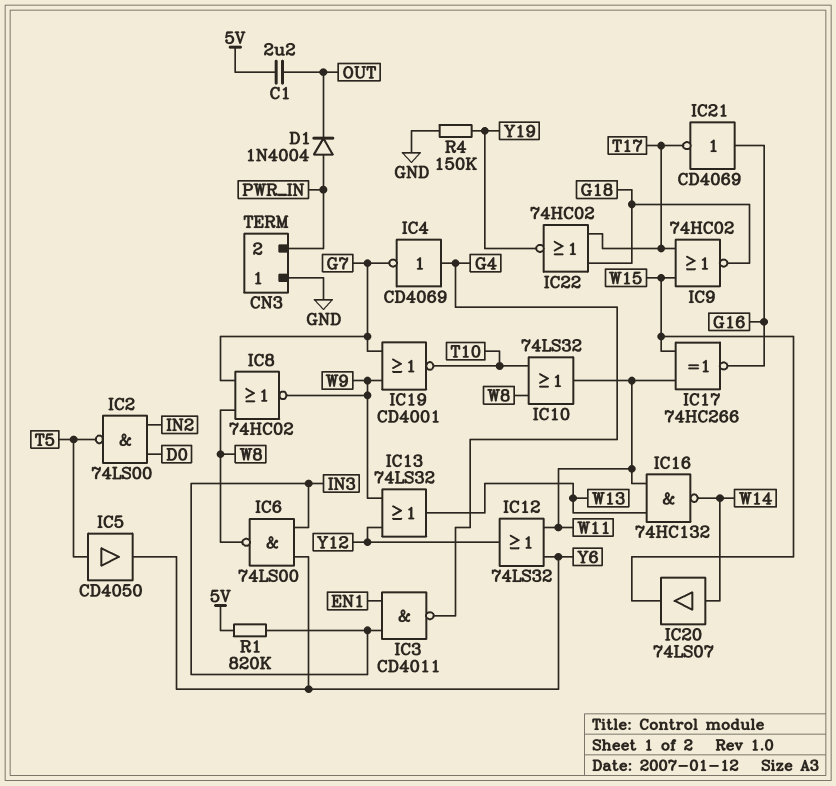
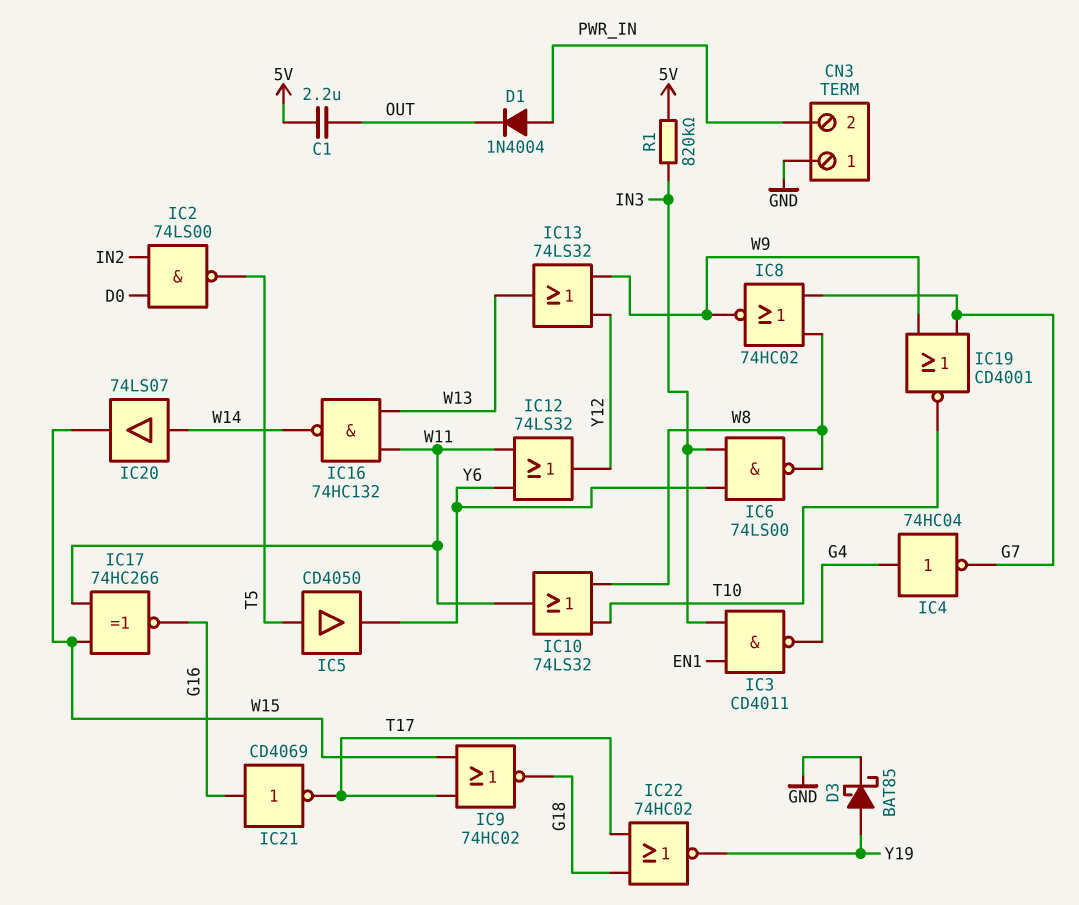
D3: none -> schottky BAT85 (A Y19, K GND)
IC4: NOT CD4069 (in G4, out G7) -> NOT 74HC04 (in G4, out G7)
R4: 150k (GND, Y19) -> none

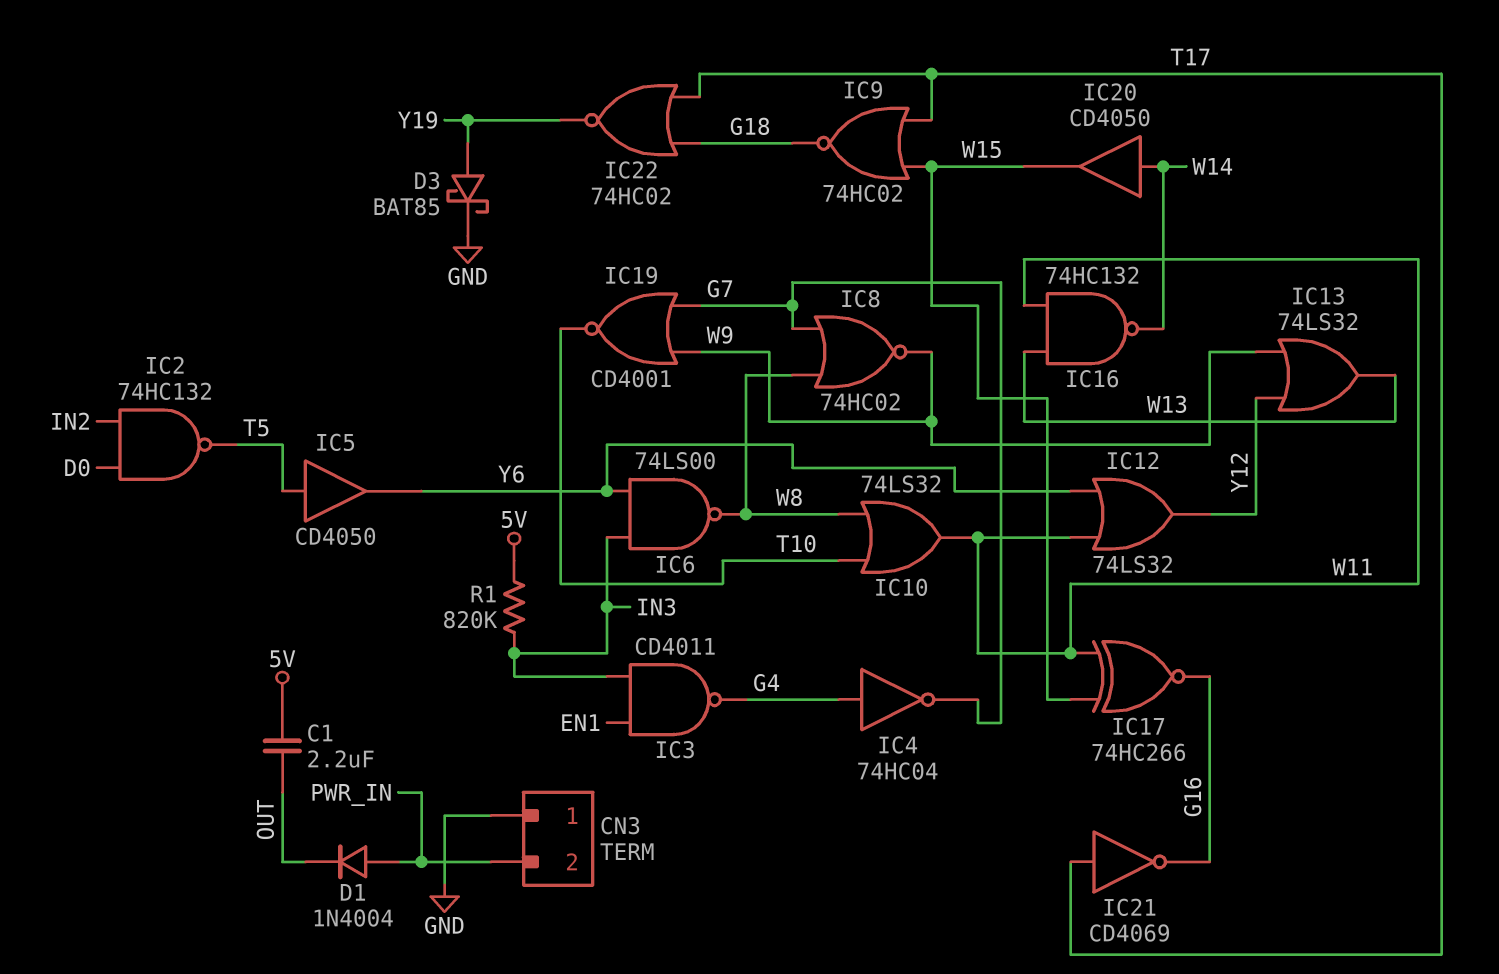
IC2: NAND 74LS00 (in D0, in IN2, out T5) -> NAND 74HC132 (in D0, in IN2, out T5)
IC20: buffer 74LS07 (in W14, out W15) -> buffer CD4050 (in W14, out W15)
IC21: NOT CD4069 (in G16, out T17) -> NOT CD4069 (in T17, out G16)

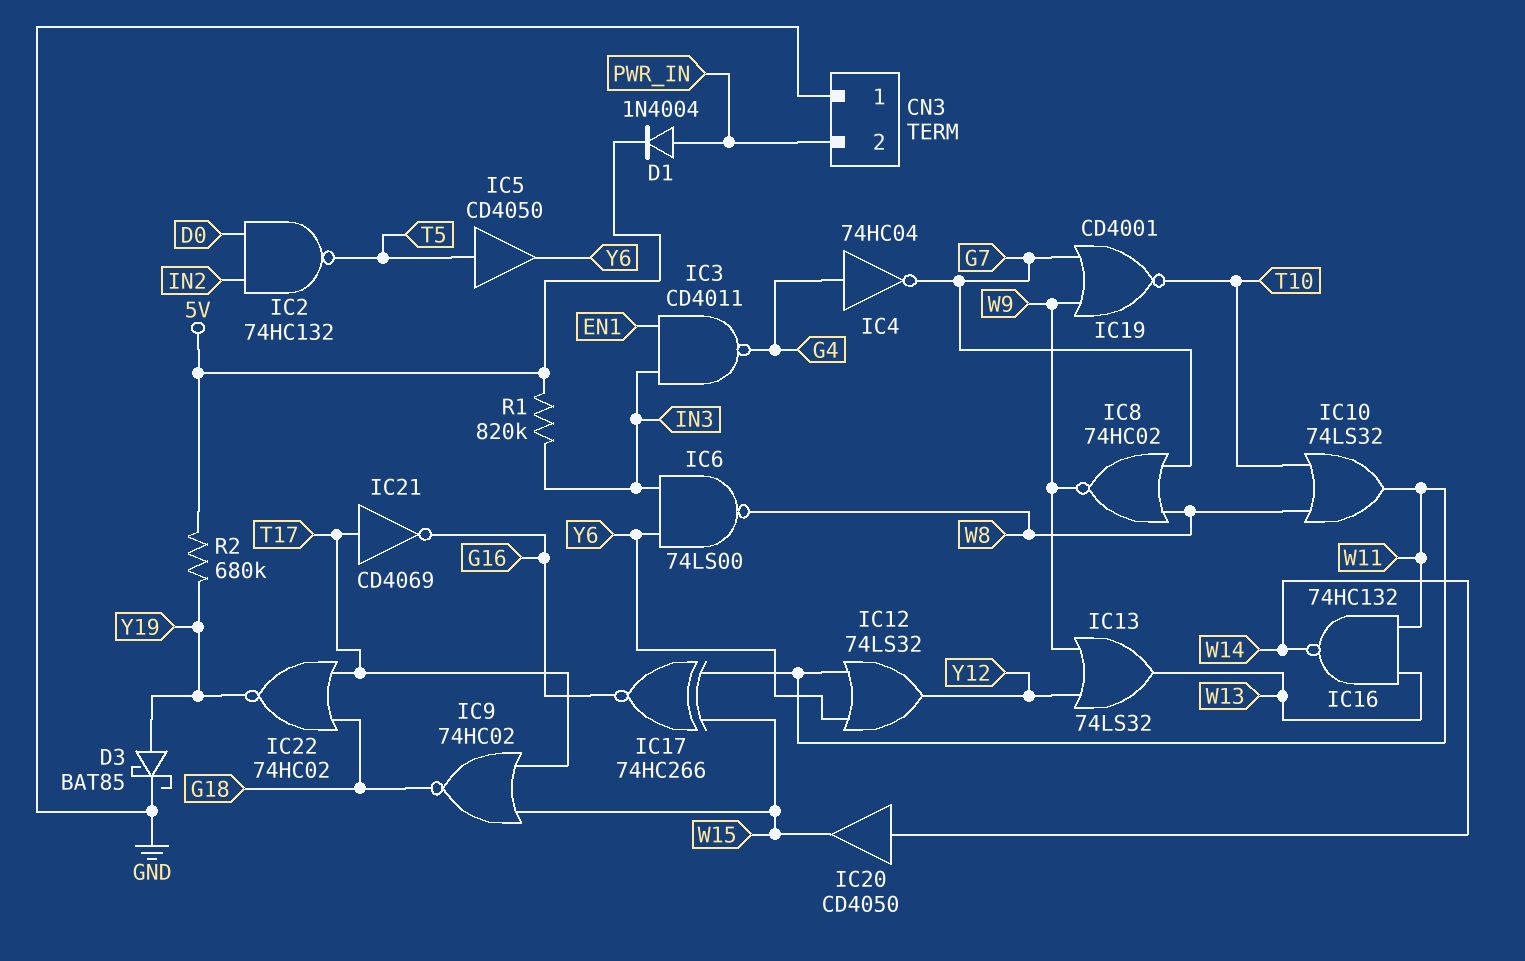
C1: 2.2uF (5V, OUT) -> none
D1: diode 1N4004 (A PWR_IN, K OUT) -> diode 1N4004 (A PWR_IN, K 5V)
R2: none -> 680k (5V, Y19)

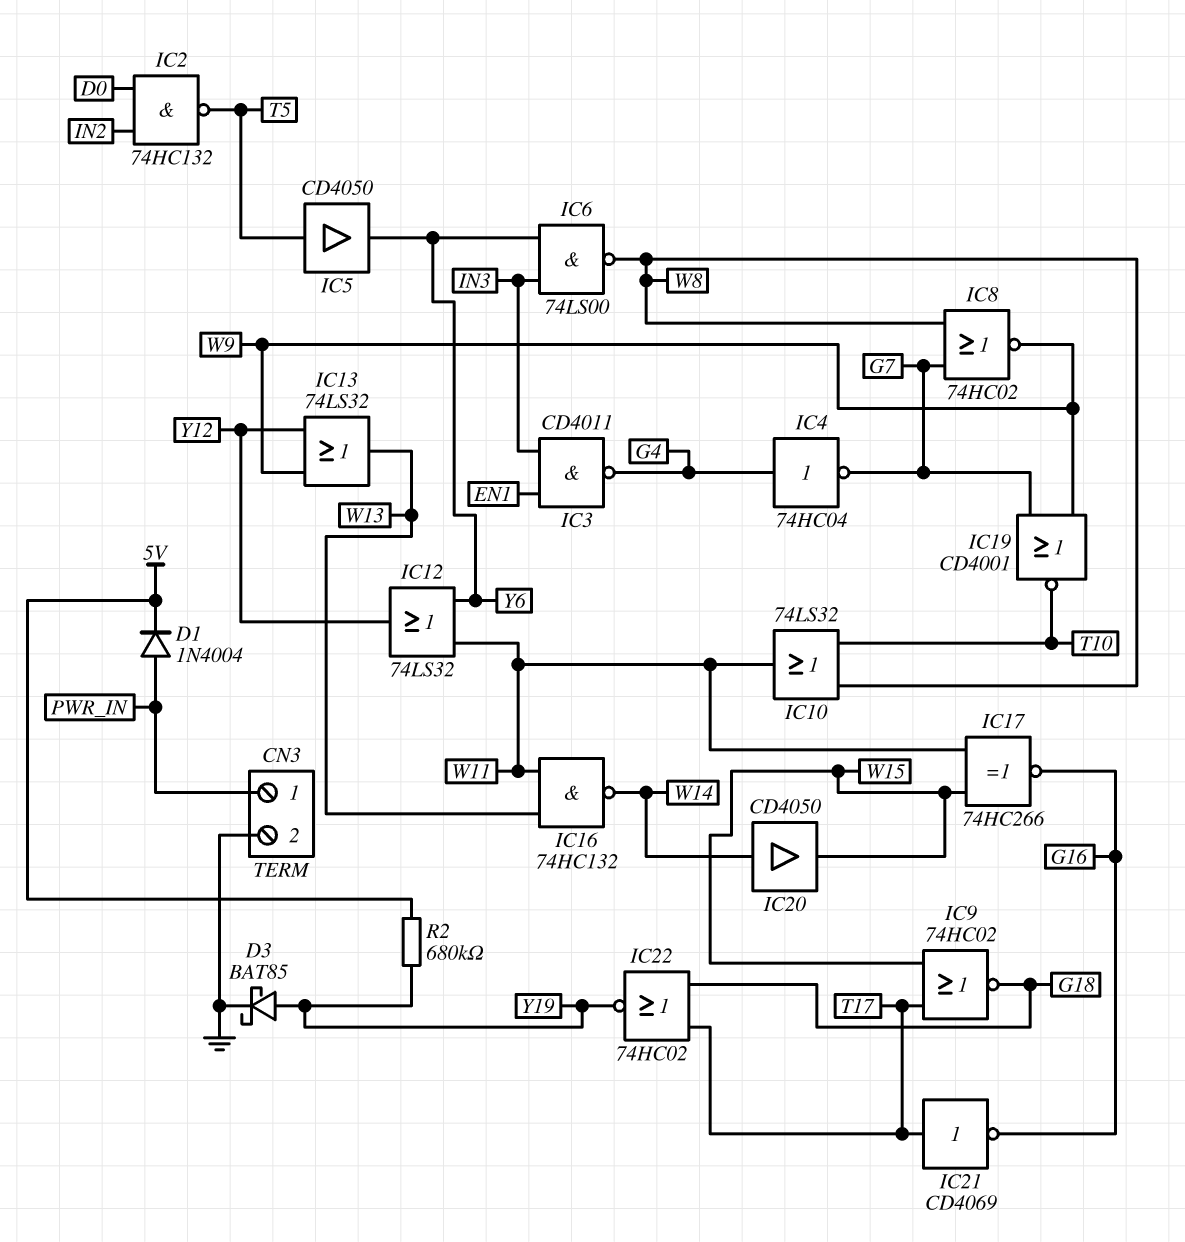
CN3 pin 1: GND -> PWR_IN
CN3 pin 2: PWR_IN -> GND
R1: 820k (5V, IN3) -> none

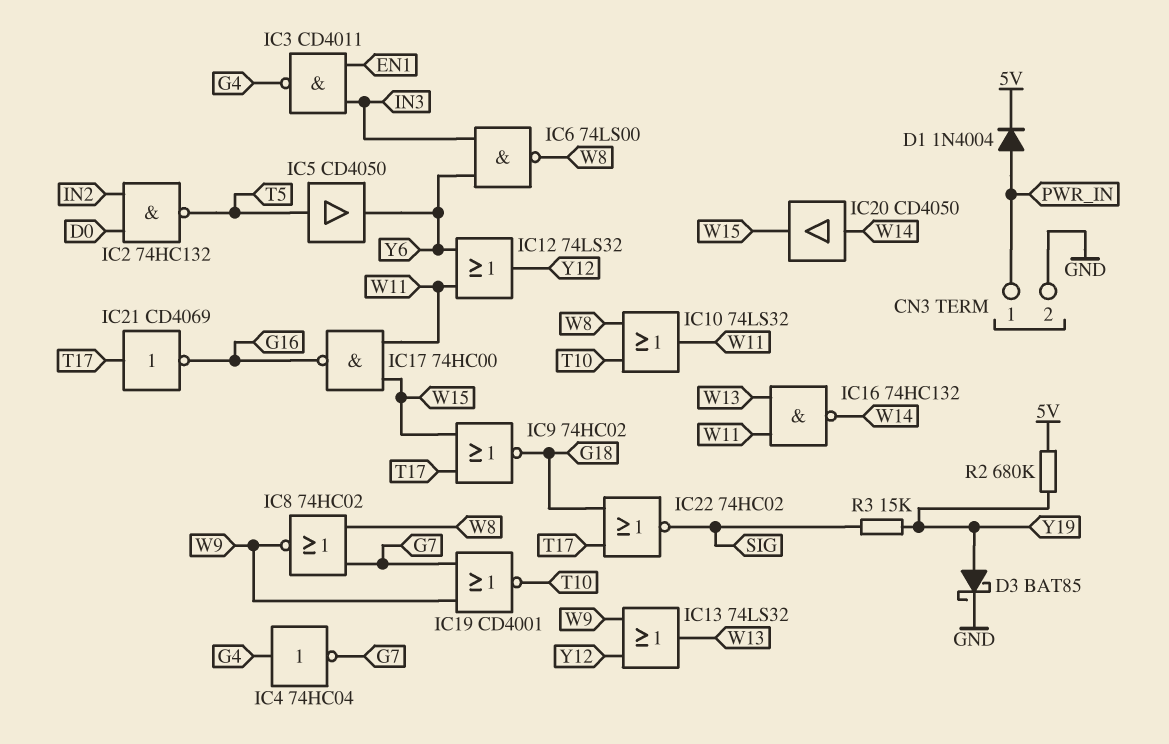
IC17: XNOR 74HC266 (in W11, in W15, out G16) -> NAND 74HC00 (in W11, in W15, out G16)
IC22: NOR 74HC02 (in G18, in T17, out Y19) -> NOR 74HC02 (in G18, in T17, out SIG)
R3: none -> 15k (SIG, Y19)

